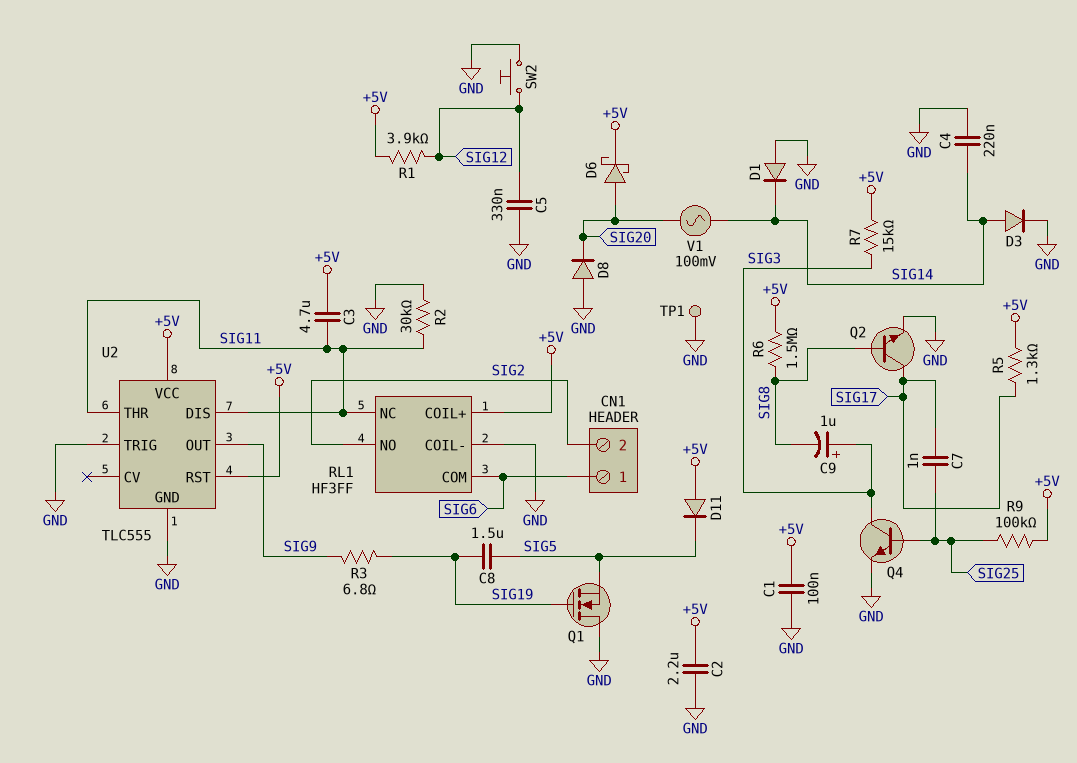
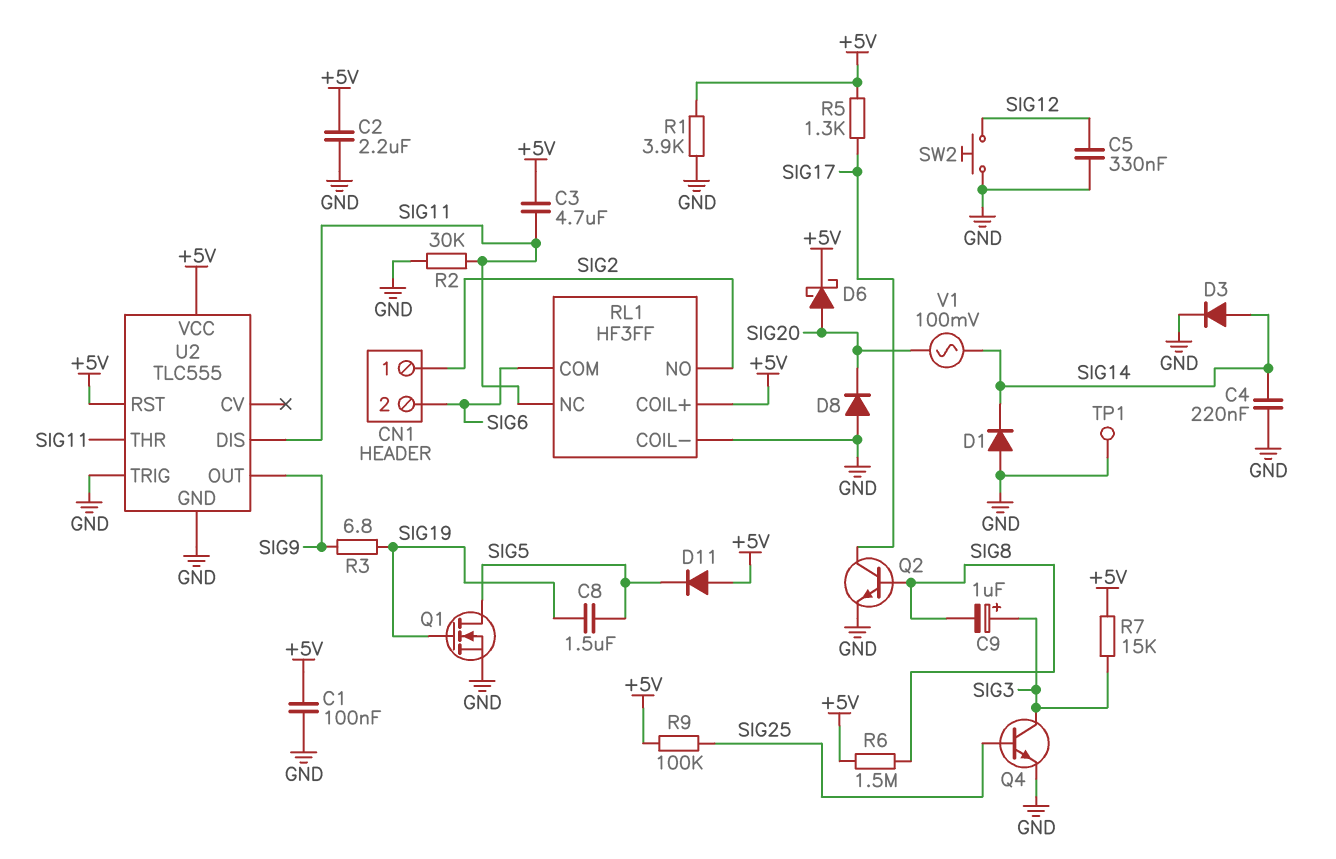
C7: 1nF (SIG17, SIG25) -> none
CN1 pin 1: SIG6 -> SIG2
CN1 pin 2: SIG2 -> SIG6
Q1: NMOS (G SIG19, D GND, S SIG5) -> NMOS (G SIG19, D SIG5, S GND)
R1: 3.9k (+5V, SIG12) -> 3.9k (+5V, GND)

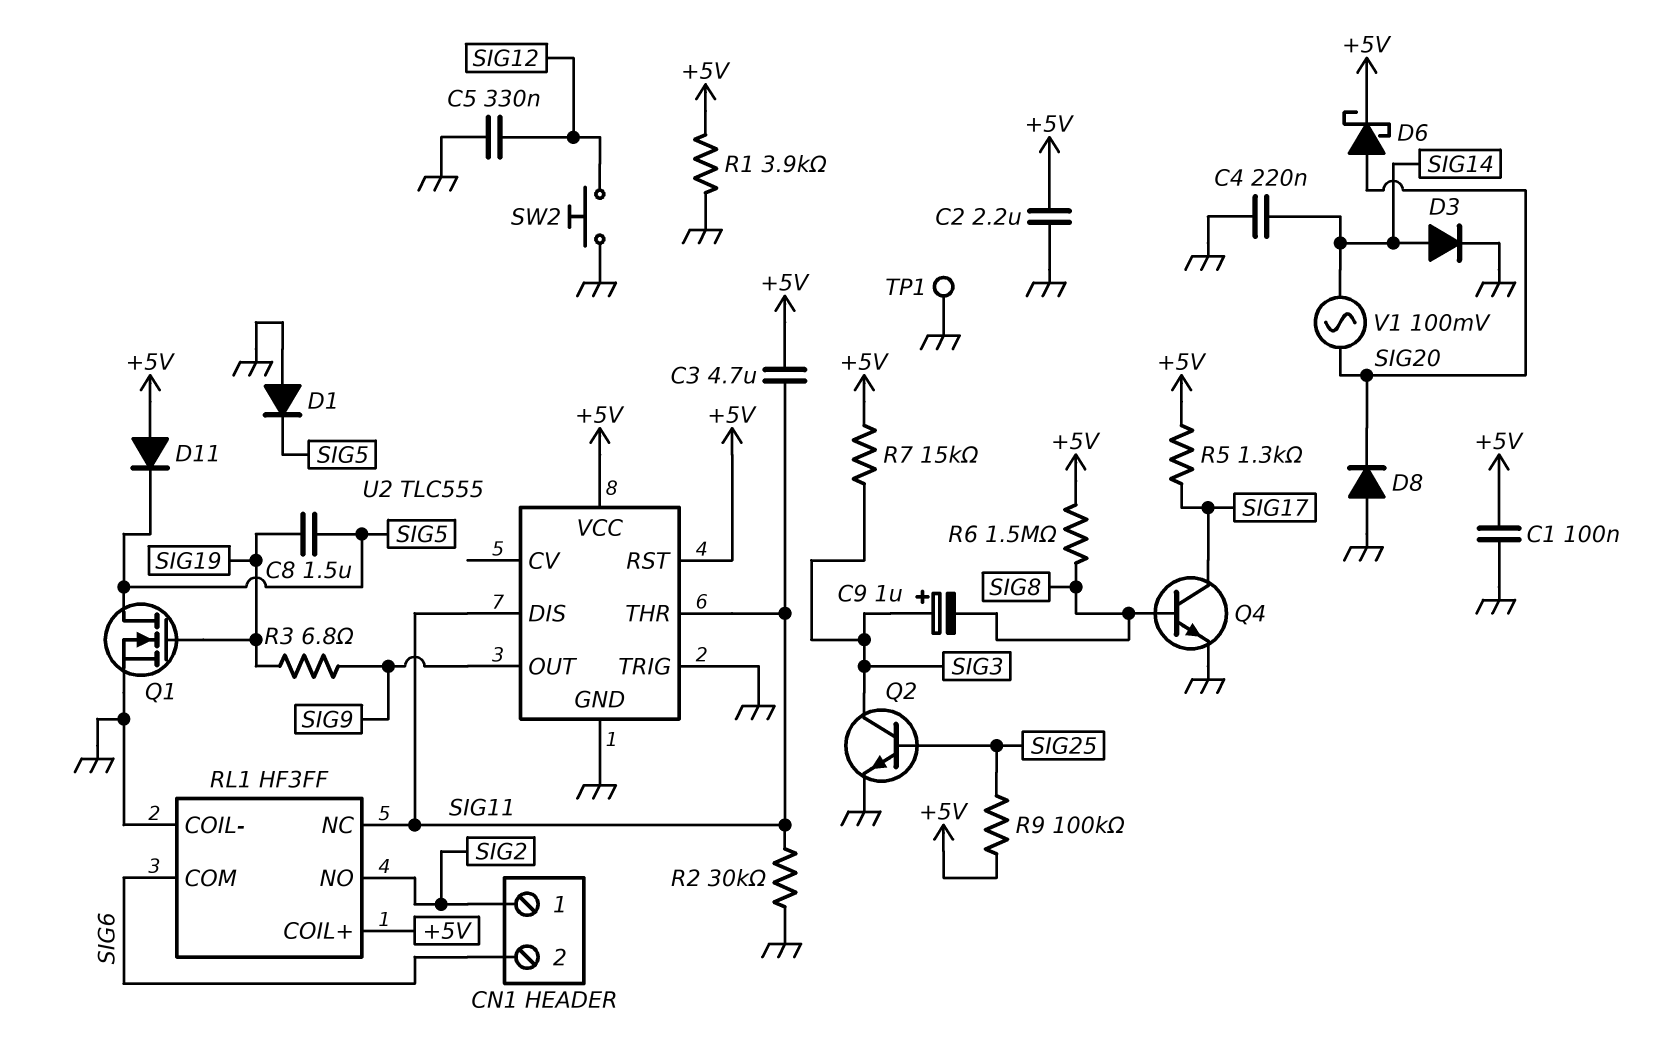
D1: diode (A GND, K SIG14) -> diode (A GND, K SIG5)
Q2: NPN (B SIG8, C SIG17, E GND) -> NPN (B SIG25, C SIG3, E GND)
Q4: NPN (B SIG25, C SIG3, E GND) -> NPN (B SIG8, C SIG17, E GND)

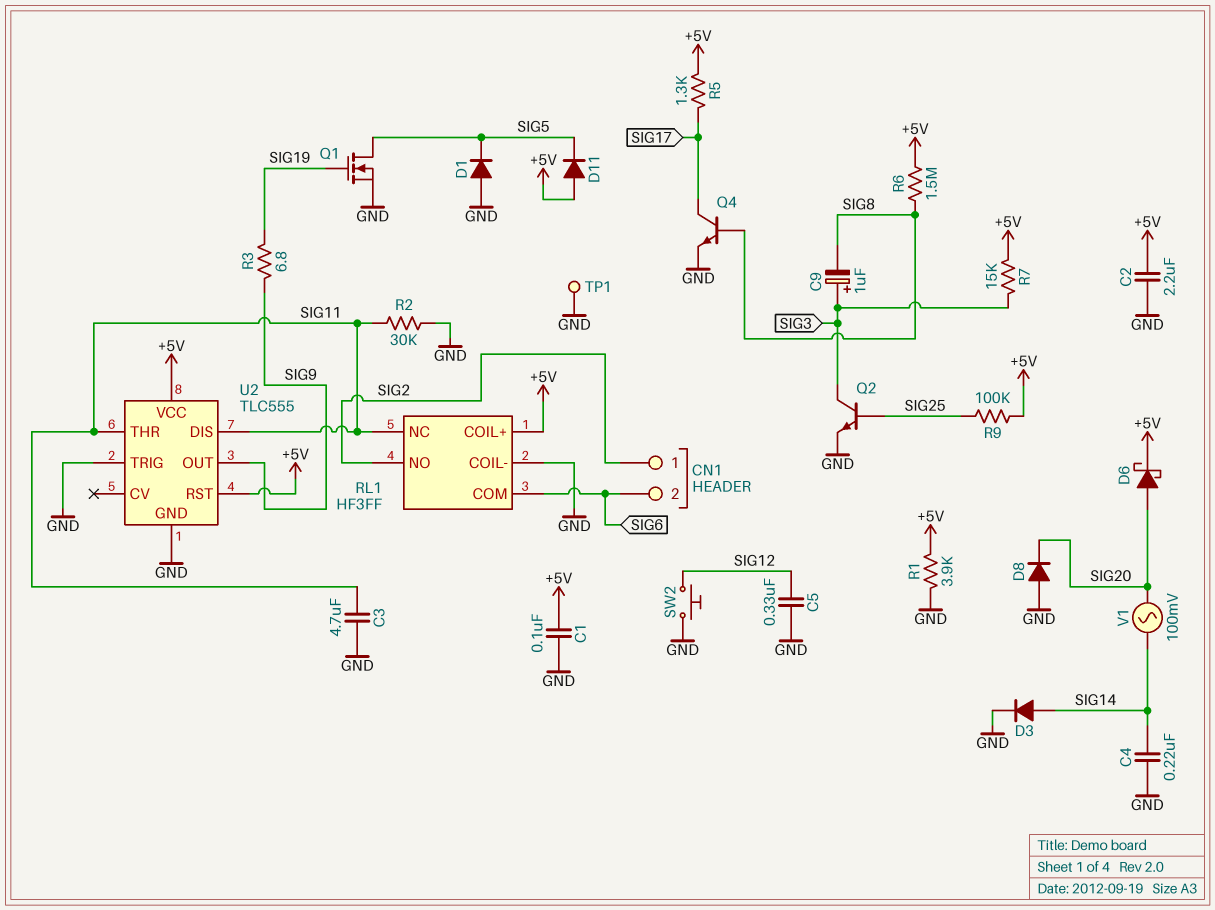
C3: 4.7uF (+5V, SIG11) -> 4.7uF (GND, SIG11)
C8: 1.5uF (SIG5, SIG19) -> none

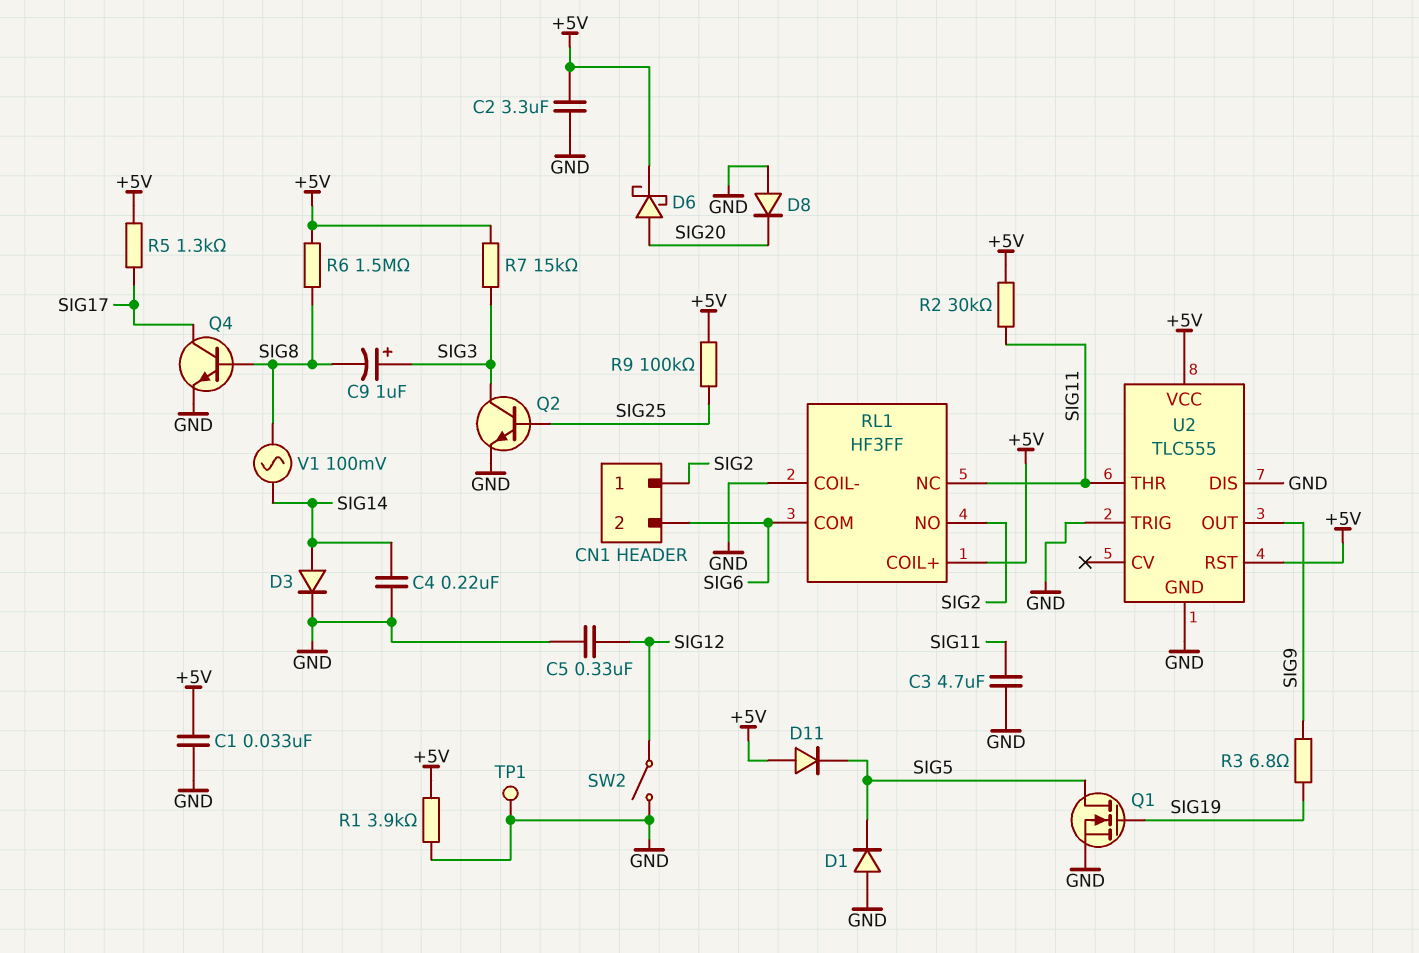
C1: 100nF (+5V, GND) -> 33nF (+5V, GND)
C2: 2.2uF (+5V, GND) -> 3.3uF (+5V, GND)
R2: 30k (GND, SIG11) -> 30k (+5V, SIG11)
SW2: button (GND, SIG12) -> switch (GND, SIG12)
U2 pin DIS: SIG11 -> GND
V1: AC 100mV (SIG14, SIG20) -> AC 100mV (SIG8, SIG14)

